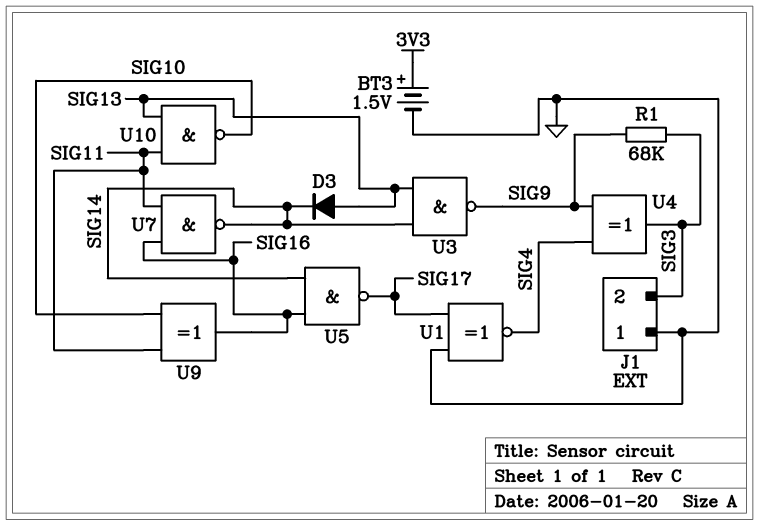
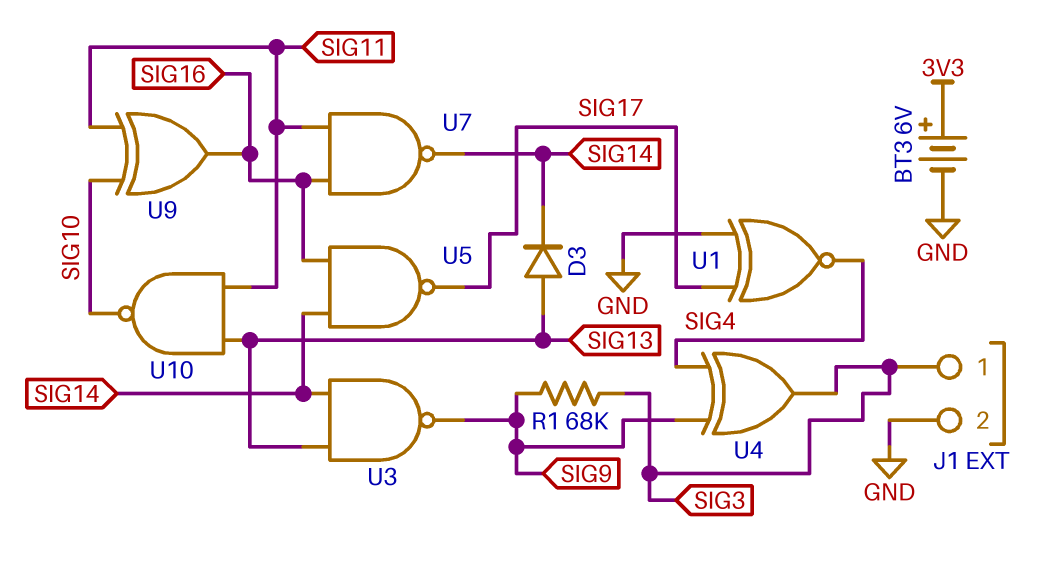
BT3: 1.5V (plus 3V3, minus GND) -> 6V (plus 3V3, minus GND)
J1 pin 1: GND -> SIG3
J1 pin 2: SIG3 -> GND

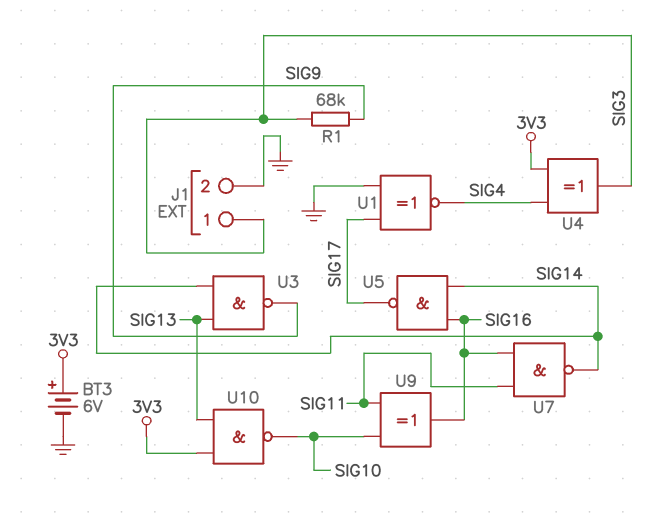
D3: diode (A SIG13, K SIG14) -> none
U4: XOR (in SIG4, in SIG9, out SIG3) -> XOR (in 3V3, in SIG4, out SIG3)
U10: NAND (in SIG11, in SIG13, out SIG10) -> NAND (in 3V3, in SIG13, out SIG10)

